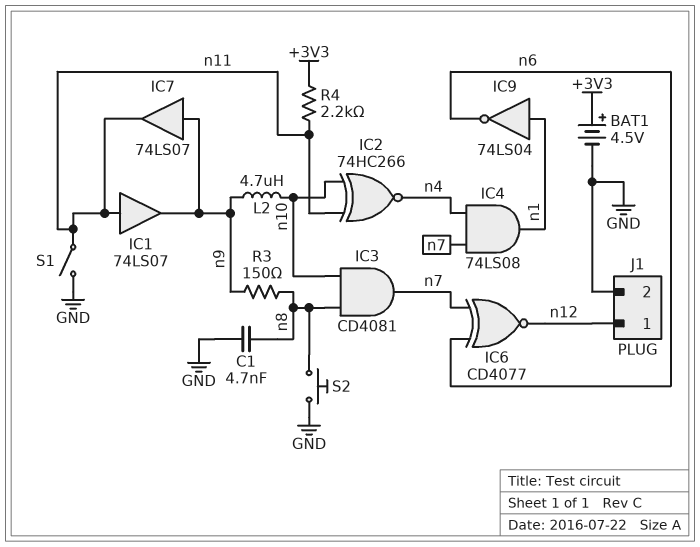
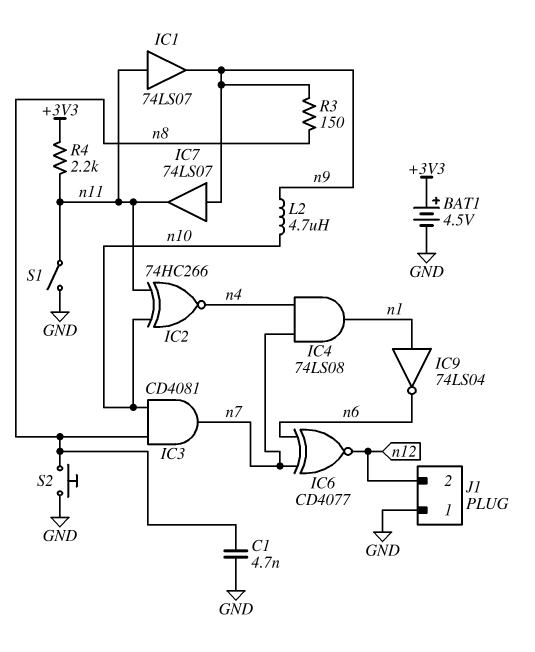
J1 pin 1: n12 -> GND
J1 pin 2: GND -> n12

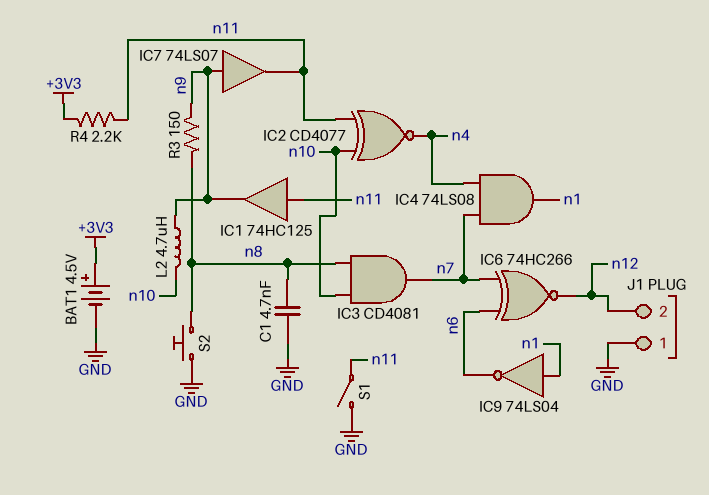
IC1: buffer 74LS07 (in n11, out n9) -> buffer 74HC125 (in n11, out n9)
IC2: XNOR 74HC266 (in n10, in n11, out n4) -> XNOR CD4077 (in n10, in n11, out n4)
IC6: XNOR CD4077 (in n6, in n7, out n12) -> XNOR 74HC266 (in n6, in n7, out n12)

